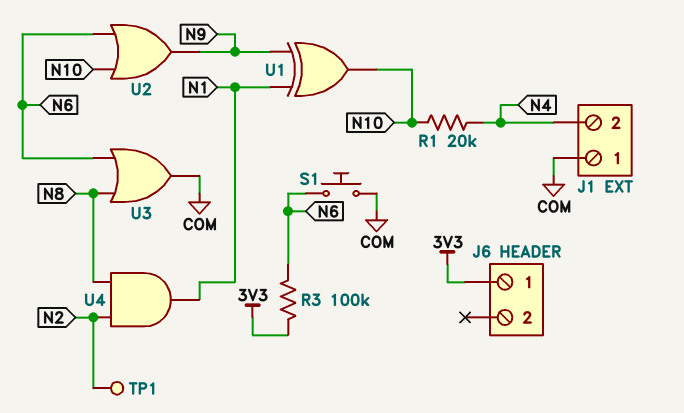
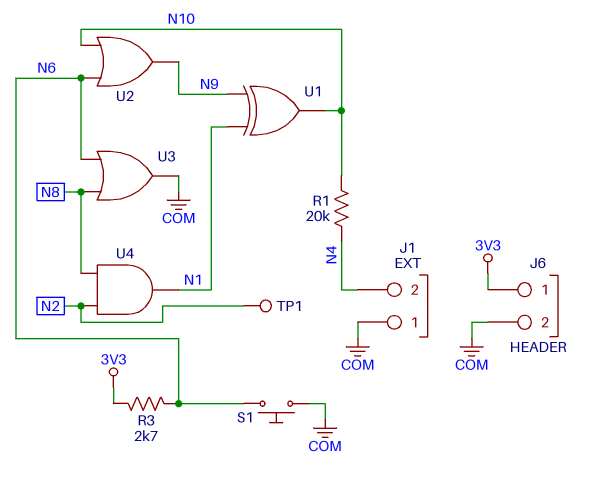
J6 pin 2: none -> COM
R3: 100k (3V3, N6) -> 2.7k (3V3, N6)

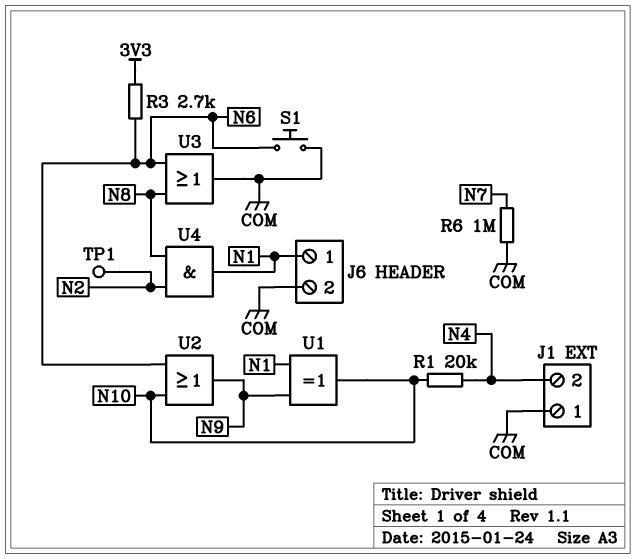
J6 pin 1: 3V3 -> N1
R6: none -> 1M (COM, N7)

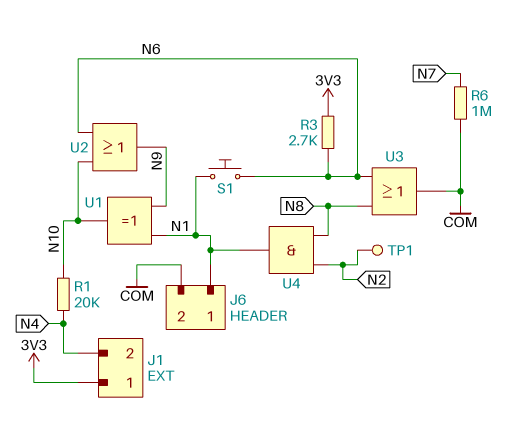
J1 pin 1: COM -> 3V3
S1: button (COM, N6) -> button (N1, N6)

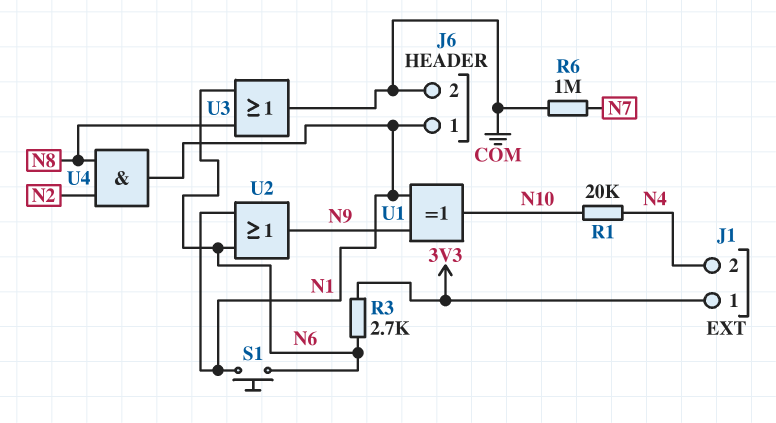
TP1: test point (N2) -> none
U2: OR (in N6, in N10, out N9) -> OR (in N1, in N6, out N9)

